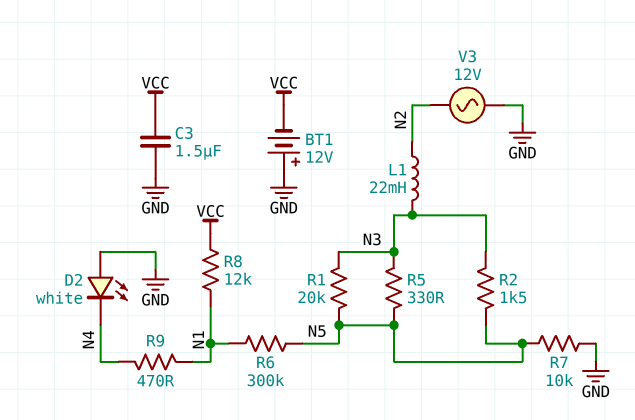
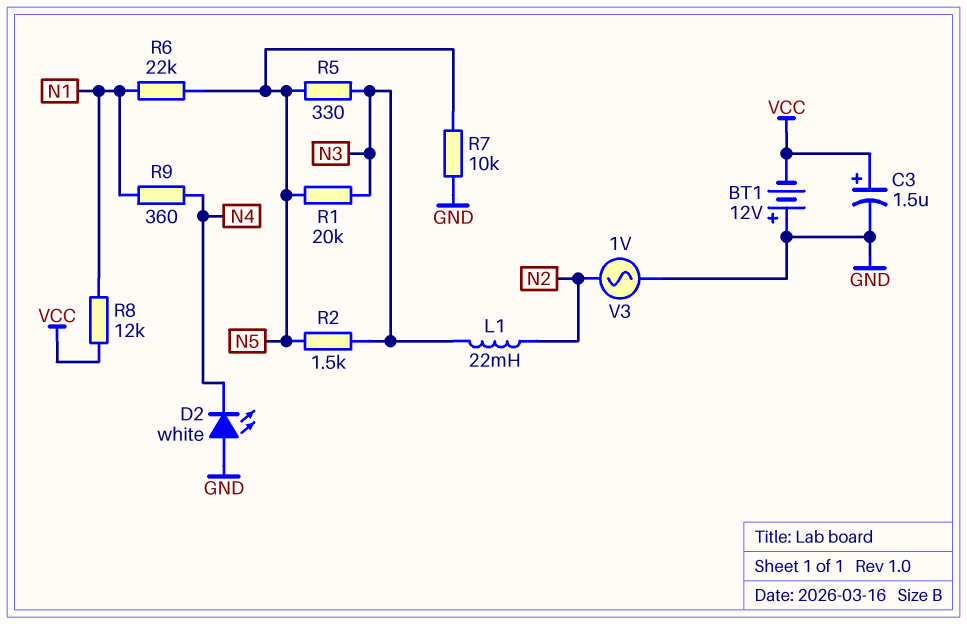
C3: 1.5uF (GND, VCC) -> 1.5uF (plus VCC, minus GND)
R6: 300k (N1, N5) -> 22k (N1, N5)
R9: 470 (N1, N4) -> 360 (N1, N4)
V3: AC 12V (GND, N2) -> AC 1V (GND, N2)

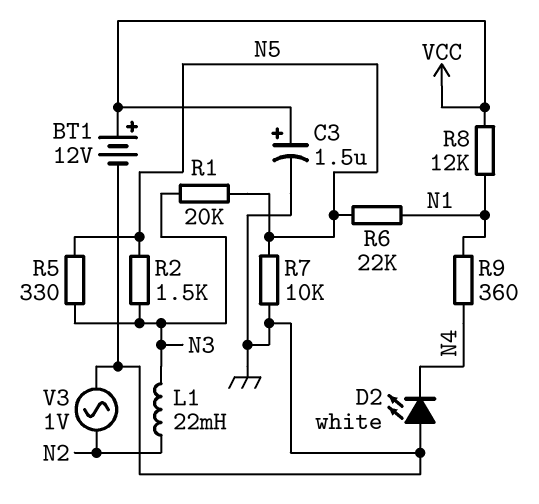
BT1: 12V (plus GND, minus VCC) -> 12V (plus VCC, minus GND)

